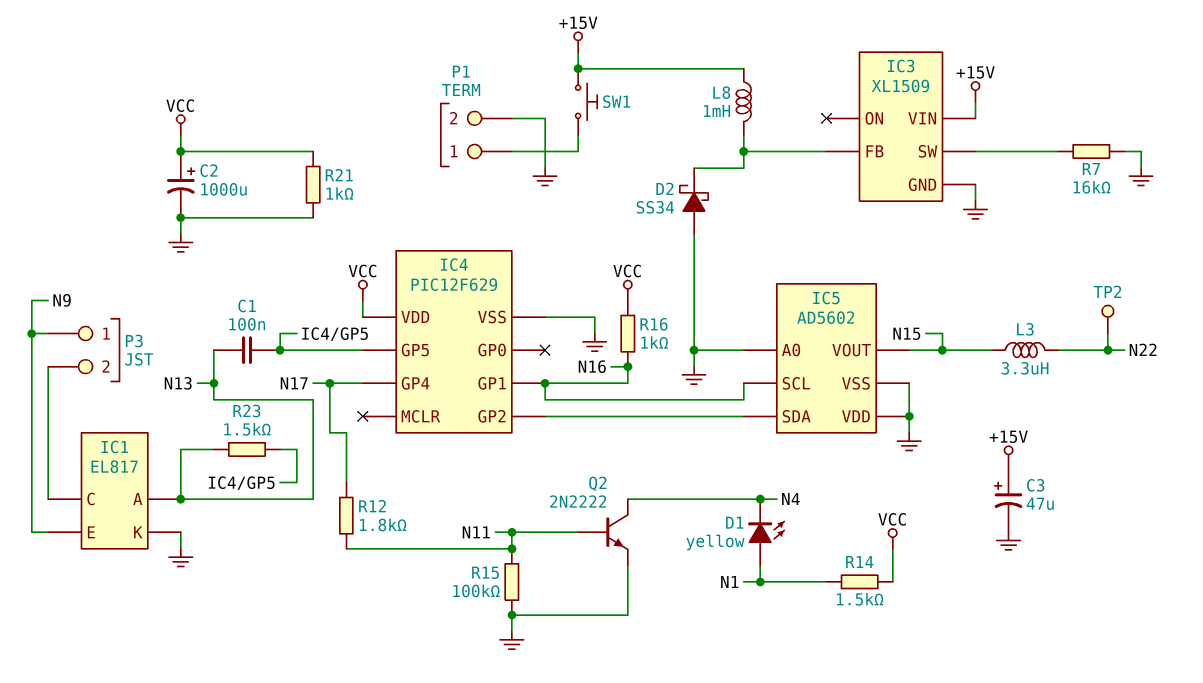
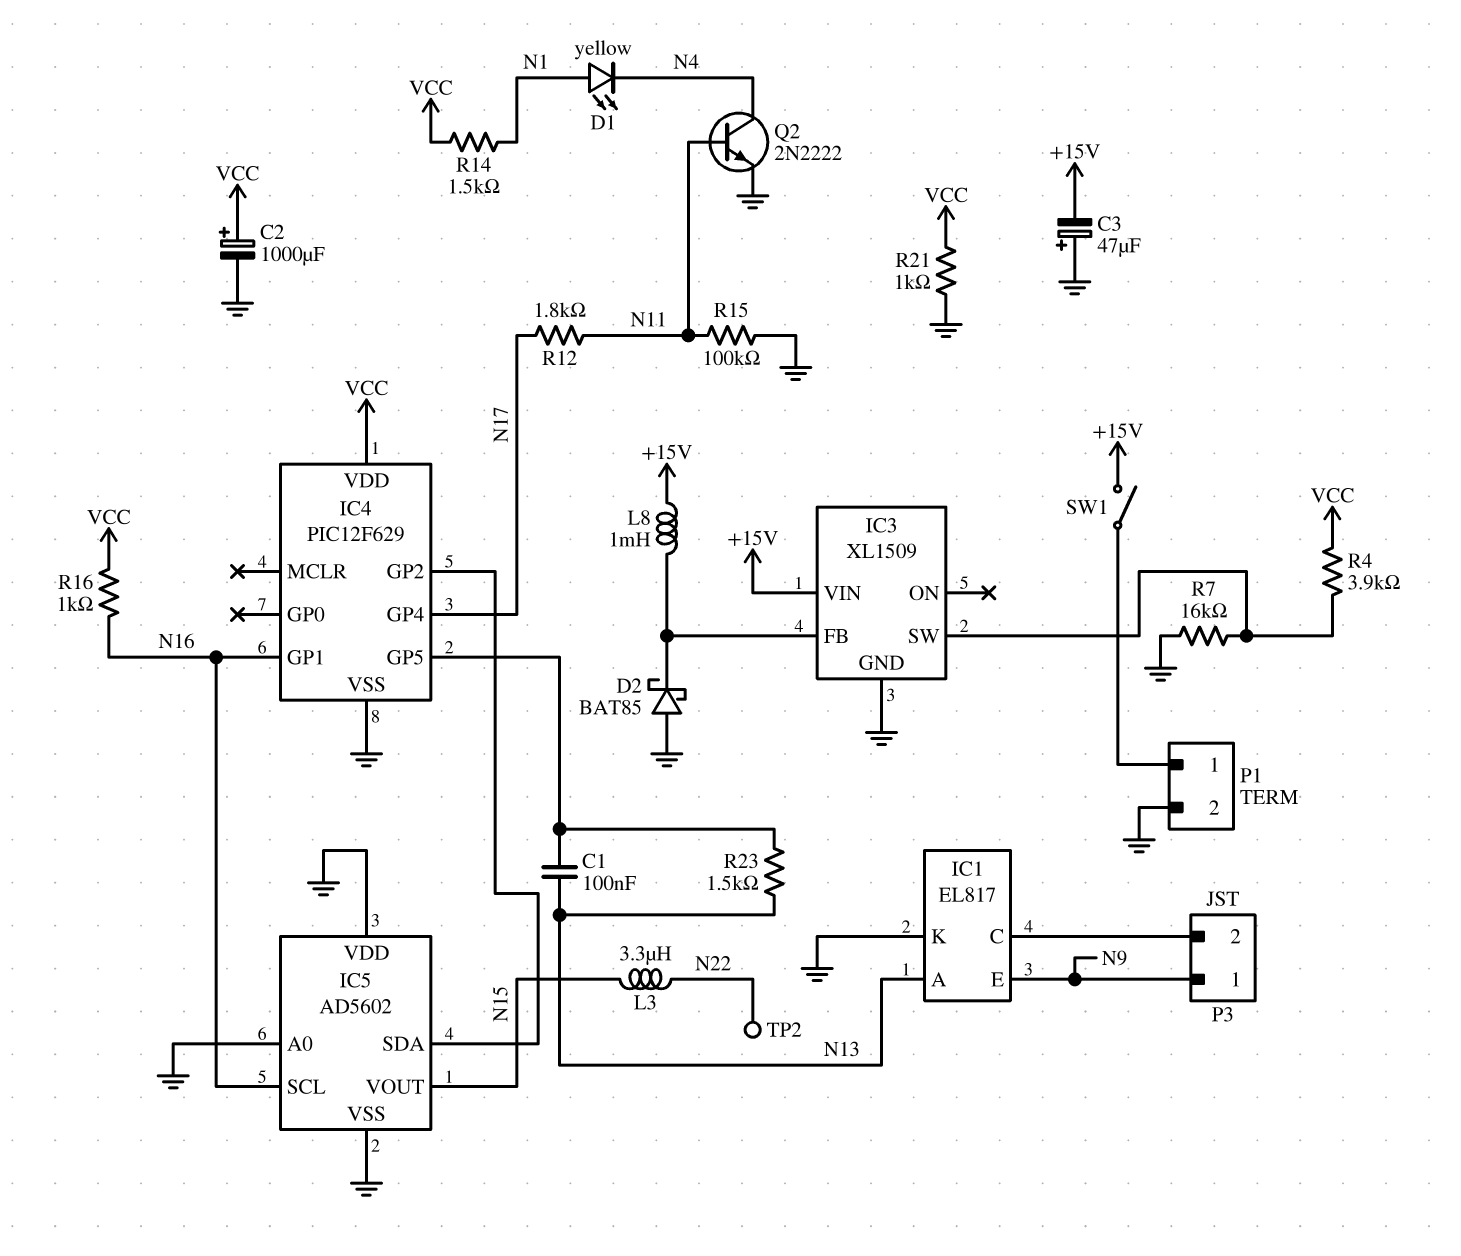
C3: 47uF (plus +15V, minus GND) -> 47uF (plus GND, minus +15V)
D2: schottky SS34 (A GND, K IC3/FB) -> schottky BAT85 (A GND, K IC3/FB)
R4: none -> 3.9k (IC3/SW, VCC)
SW1: button (+15V, P1/1) -> switch (+15V, P1/1)

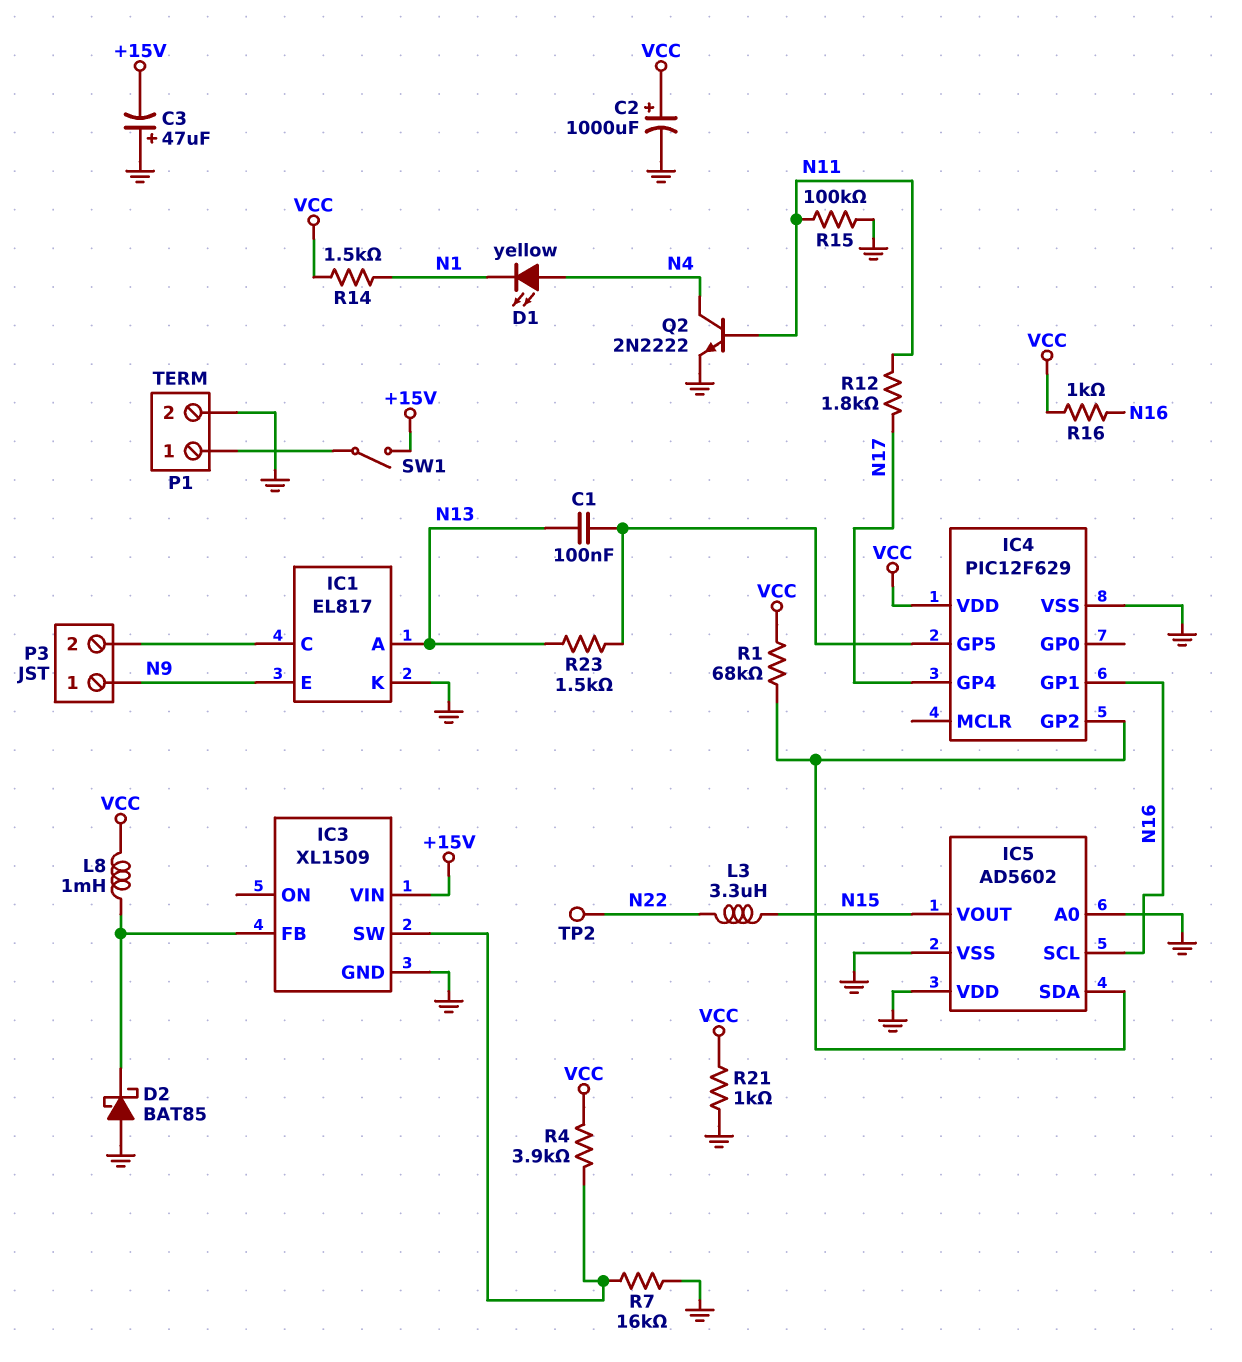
D1: LED yellow (A N1, K N4) -> LED yellow (A N4, K N1)
L8: 1mH (+15V, IC3/FB) -> 1mH (IC3/FB, VCC)
R1: none -> 68k (IC4/GP2, VCC)

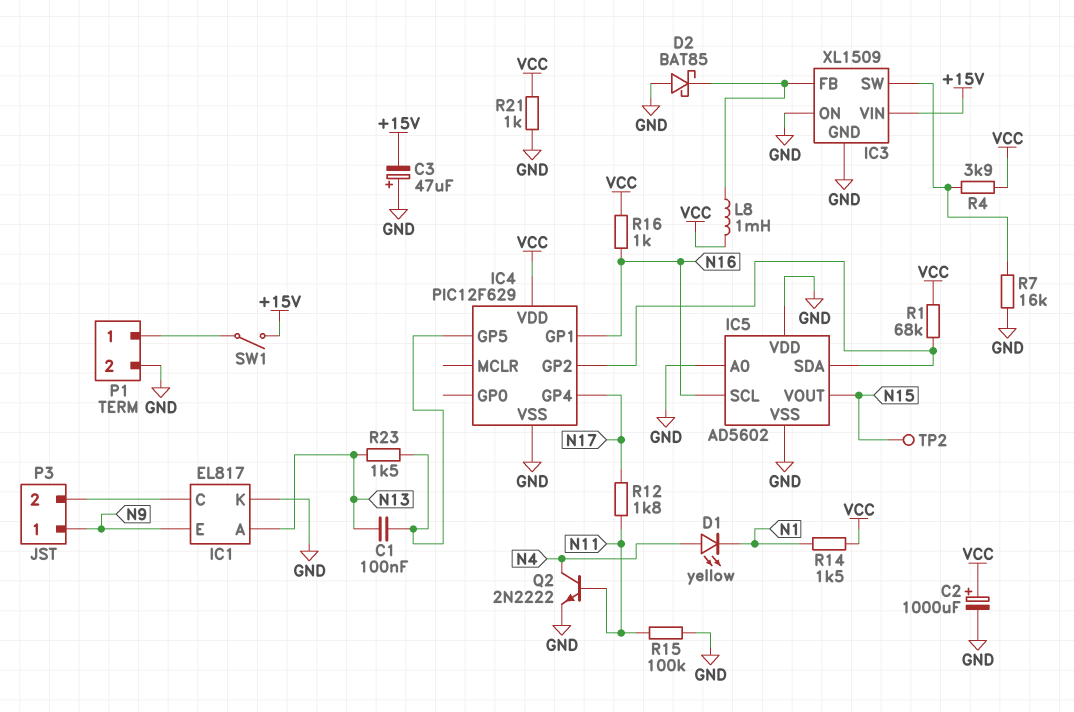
IC3 pin ON: none -> GND
L3: 3.3uH (N15, N22) -> none
TP2: test point (N22) -> test point (N15)

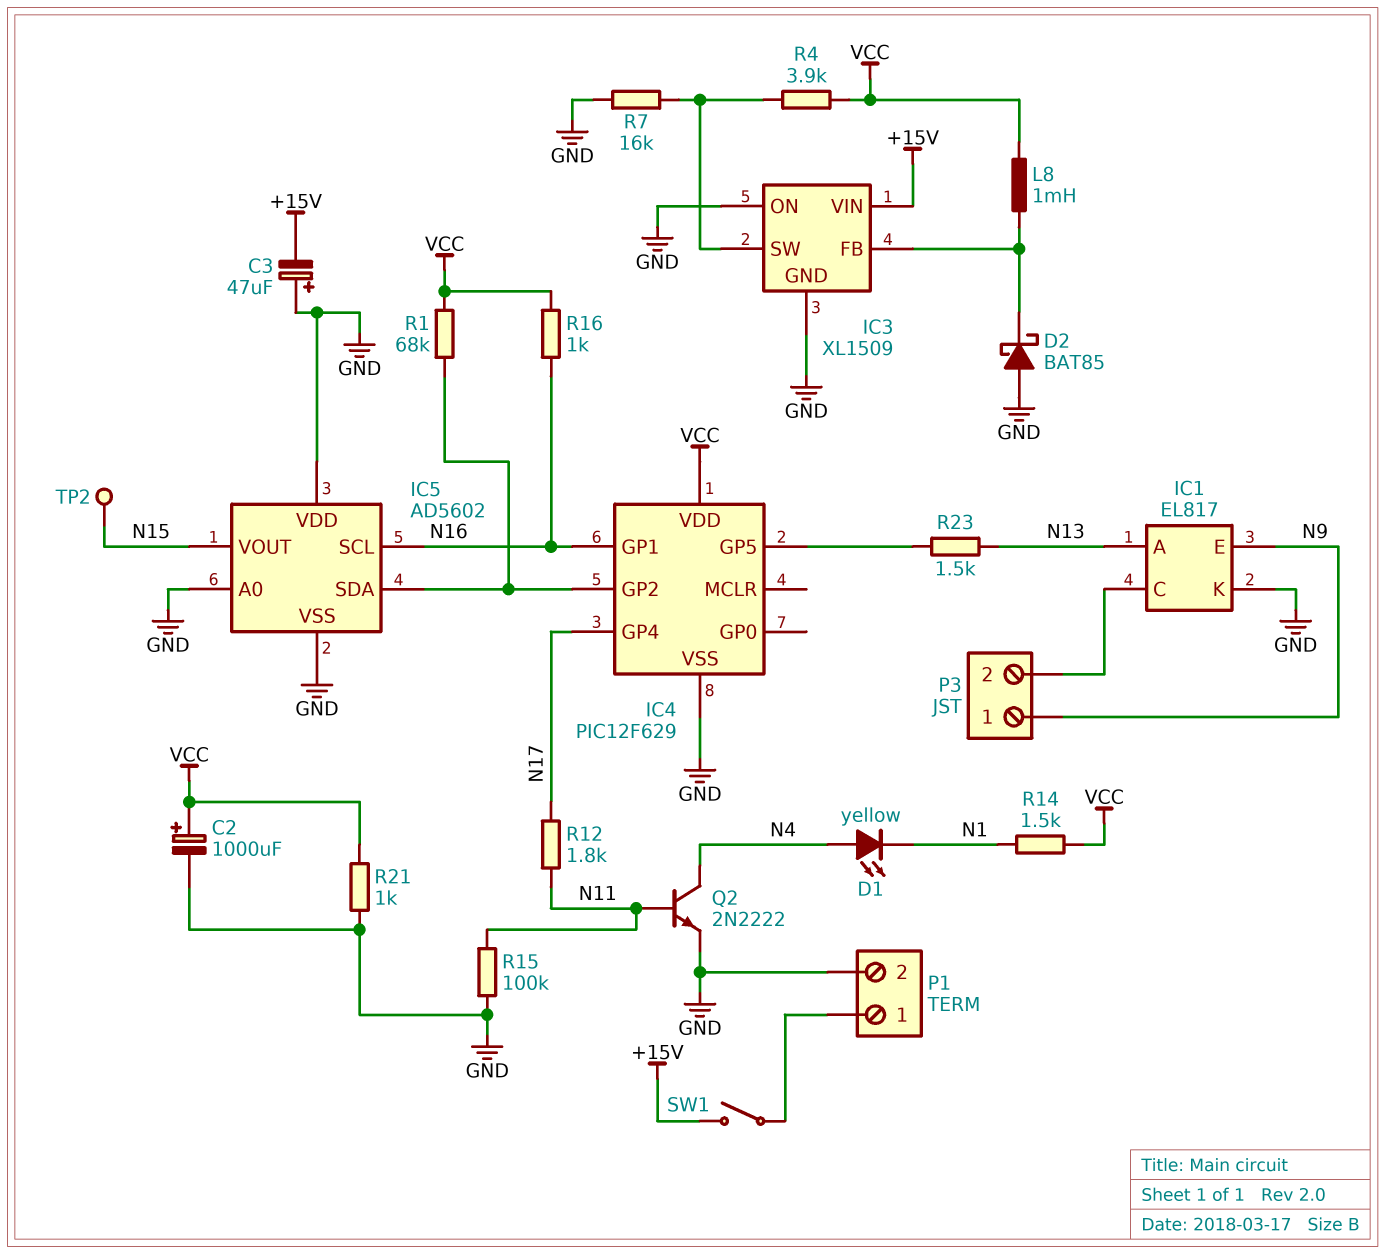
C1: 100nF (IC4/GP5, N13) -> none

